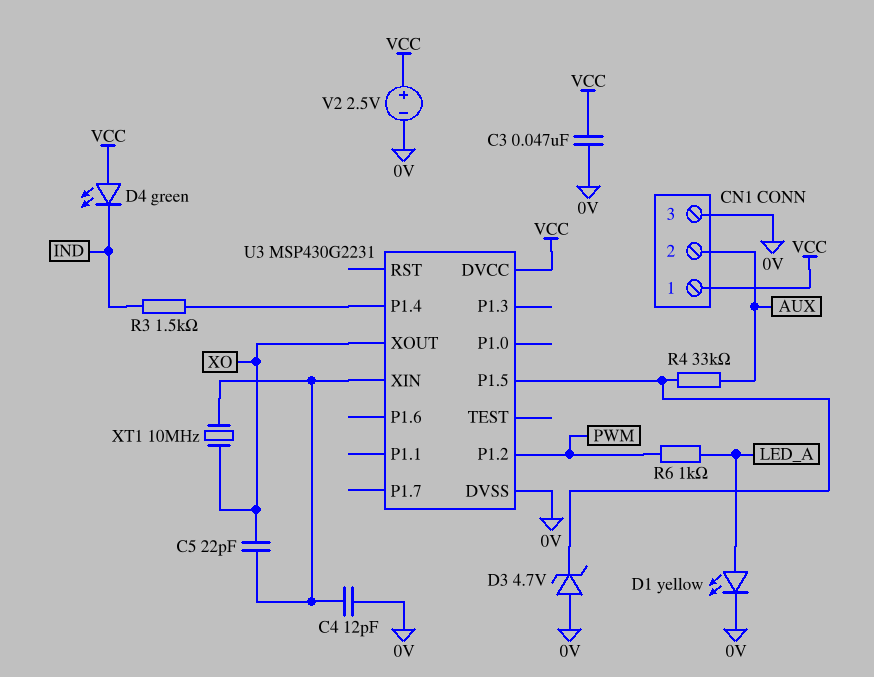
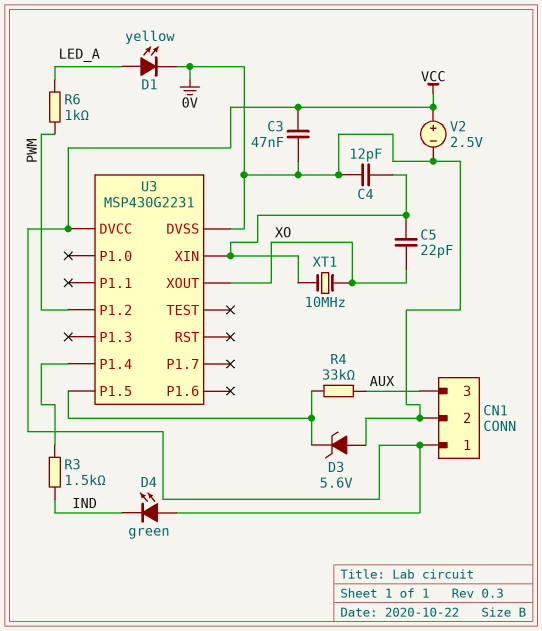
CN1 pin 2: AUX -> 0V
CN1 pin 3: 0V -> AUX
D3: zener 4.7V (A 0V, K U3/P1.5) -> zener 5.6V (A 0V, K U3/P1.5)

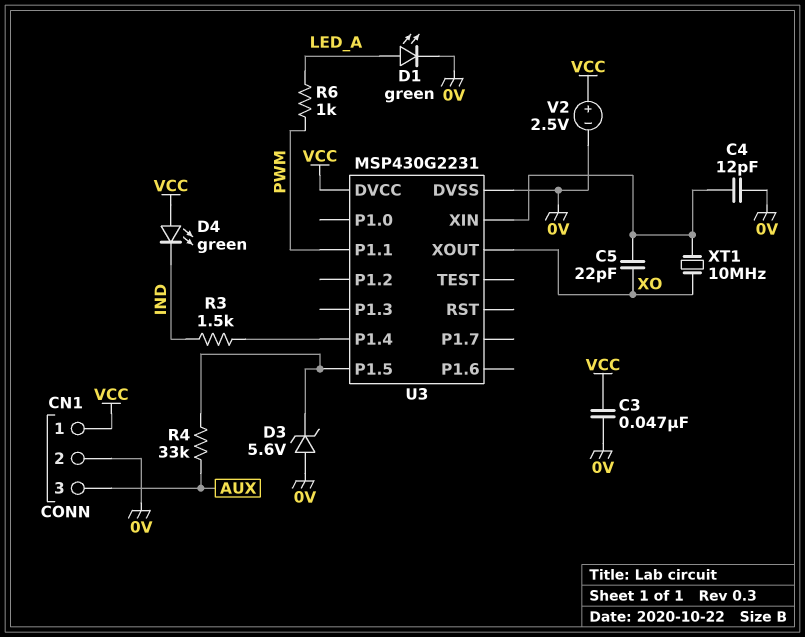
D1: LED yellow (A LED_A, K 0V) -> LED green (A LED_A, K 0V)
U3 pin P1.1: none -> PWM
U3 pin P1.2: PWM -> none

